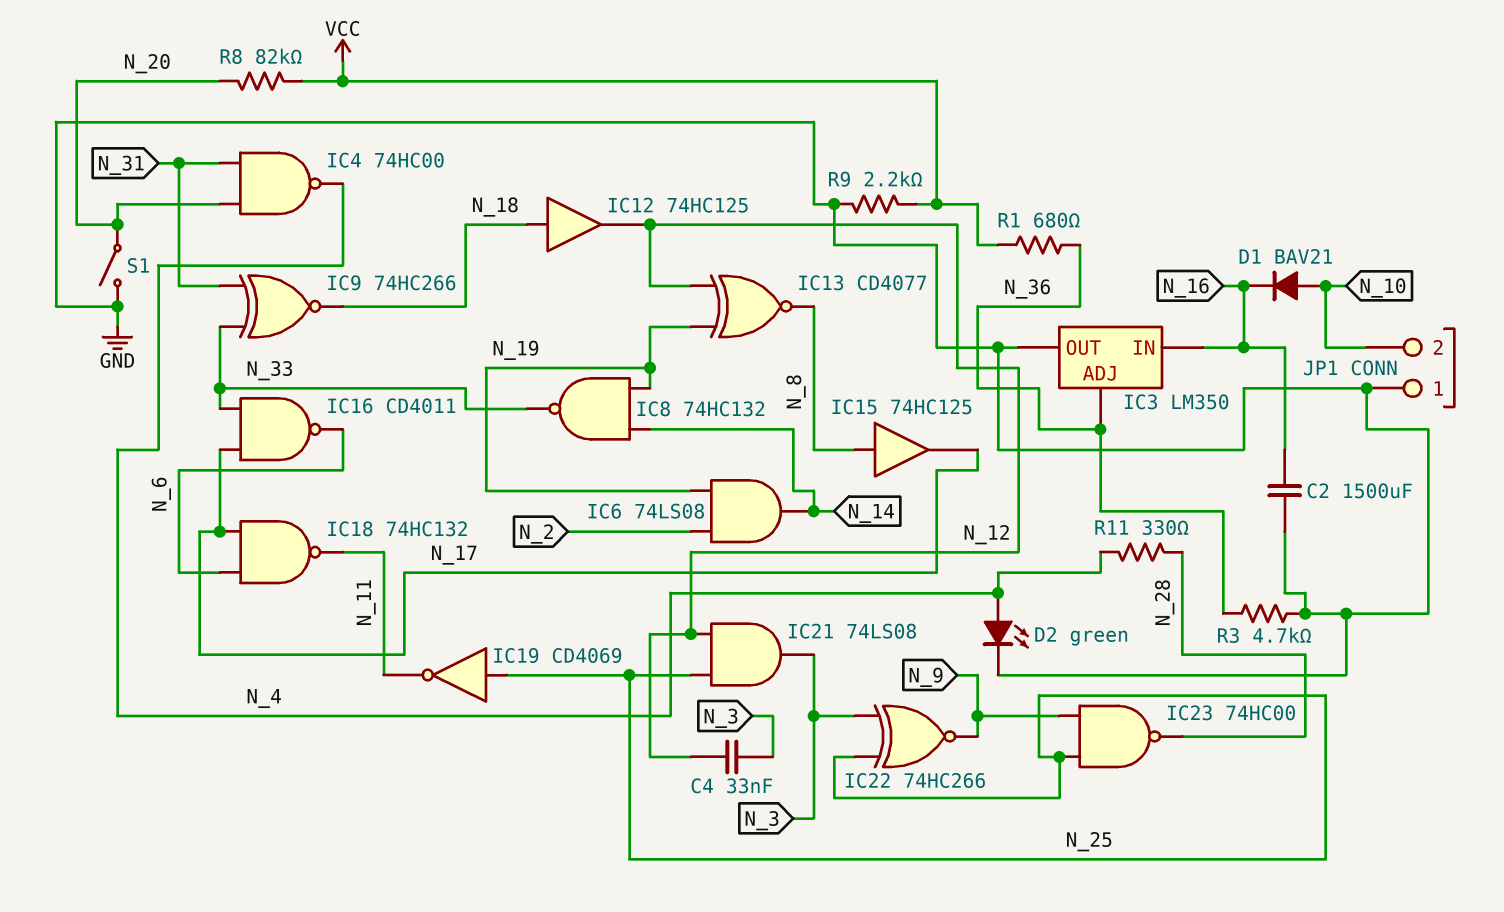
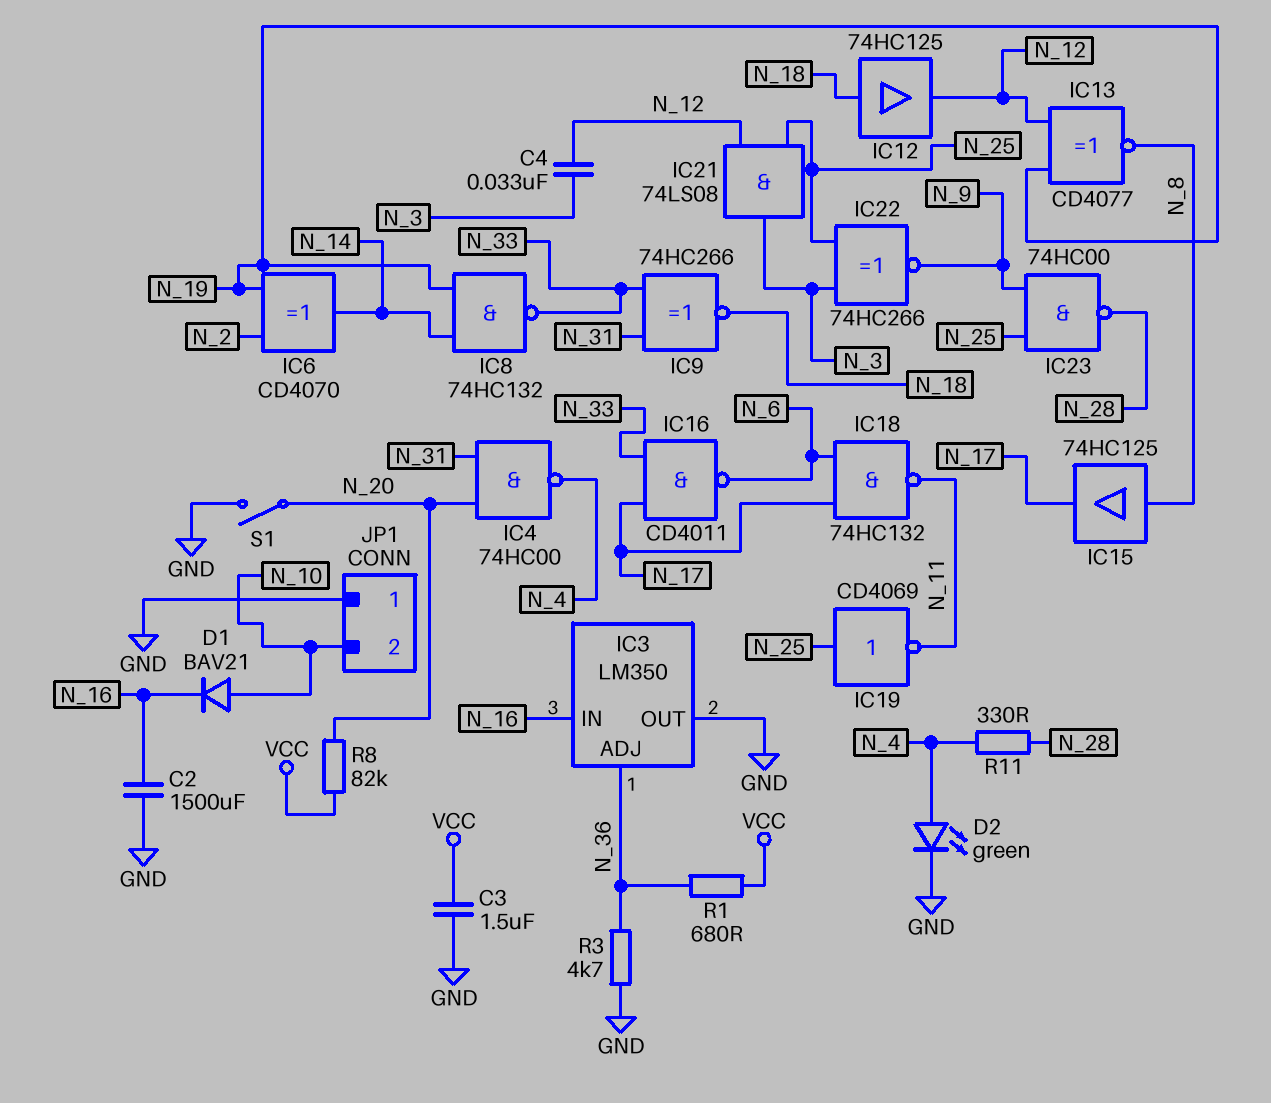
C3: none -> 1.5uF (GND, VCC)
IC6: AND 74LS08 (in N_2, in N_19, out N_14) -> XOR CD4070 (in N_2, in N_19, out N_14)
R9: 2.2k (GND, VCC) -> none

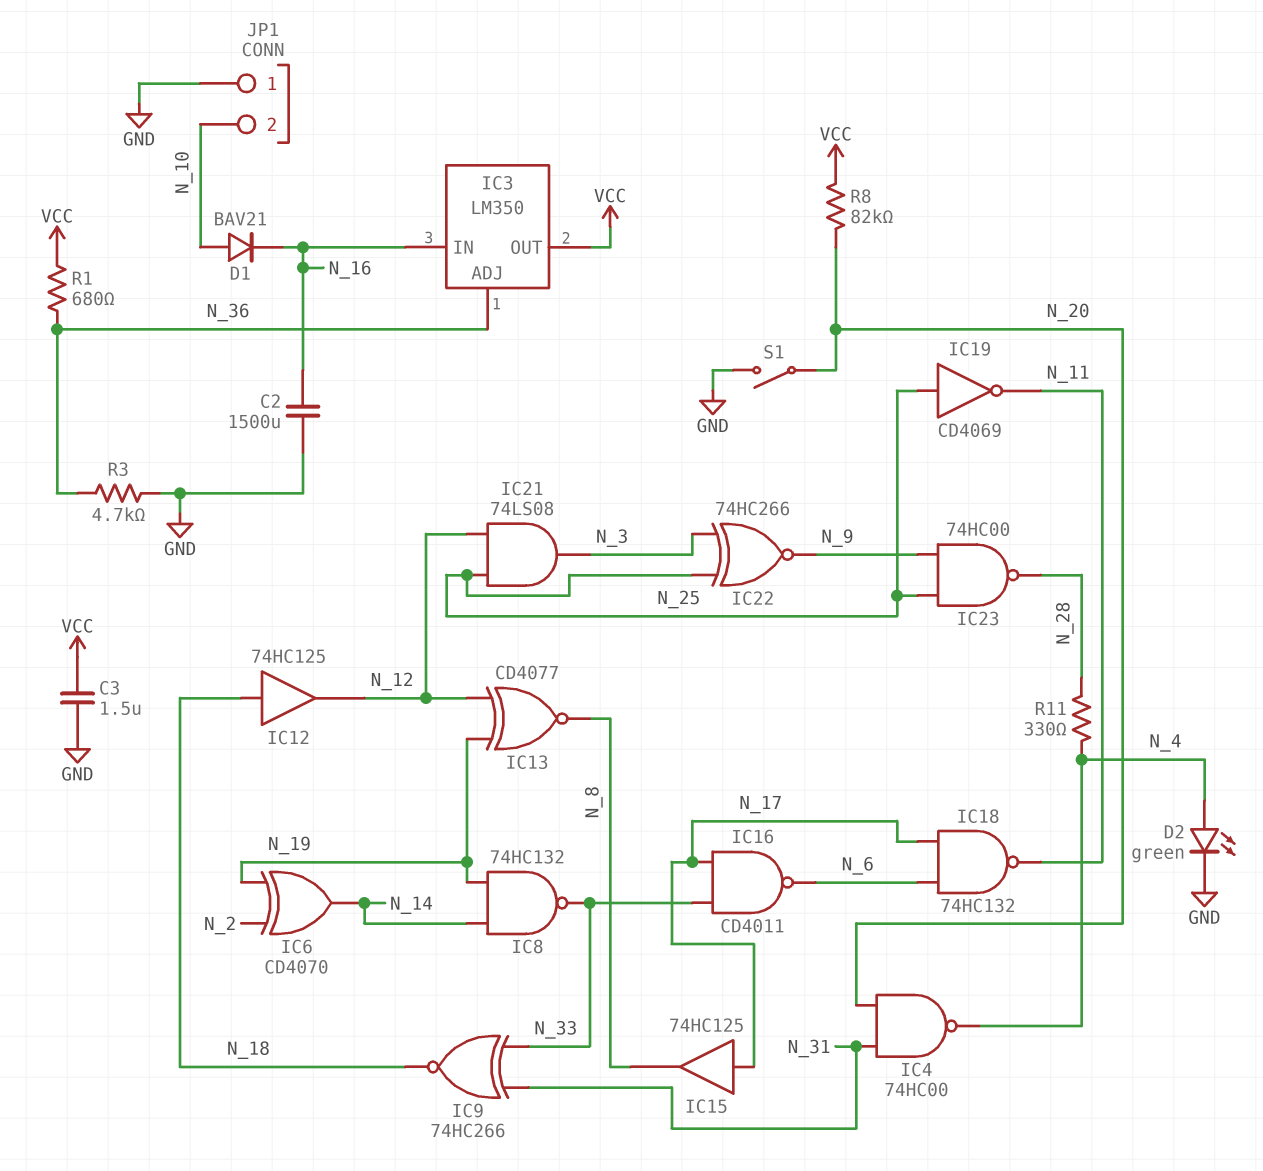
C4: 33nF (N_3, N_12) -> none
IC3 pin OUT: GND -> VCC
IC15: buffer 74HC125 (in N_8, out N_17) -> buffer 74HC125 (in N_17, out N_8)

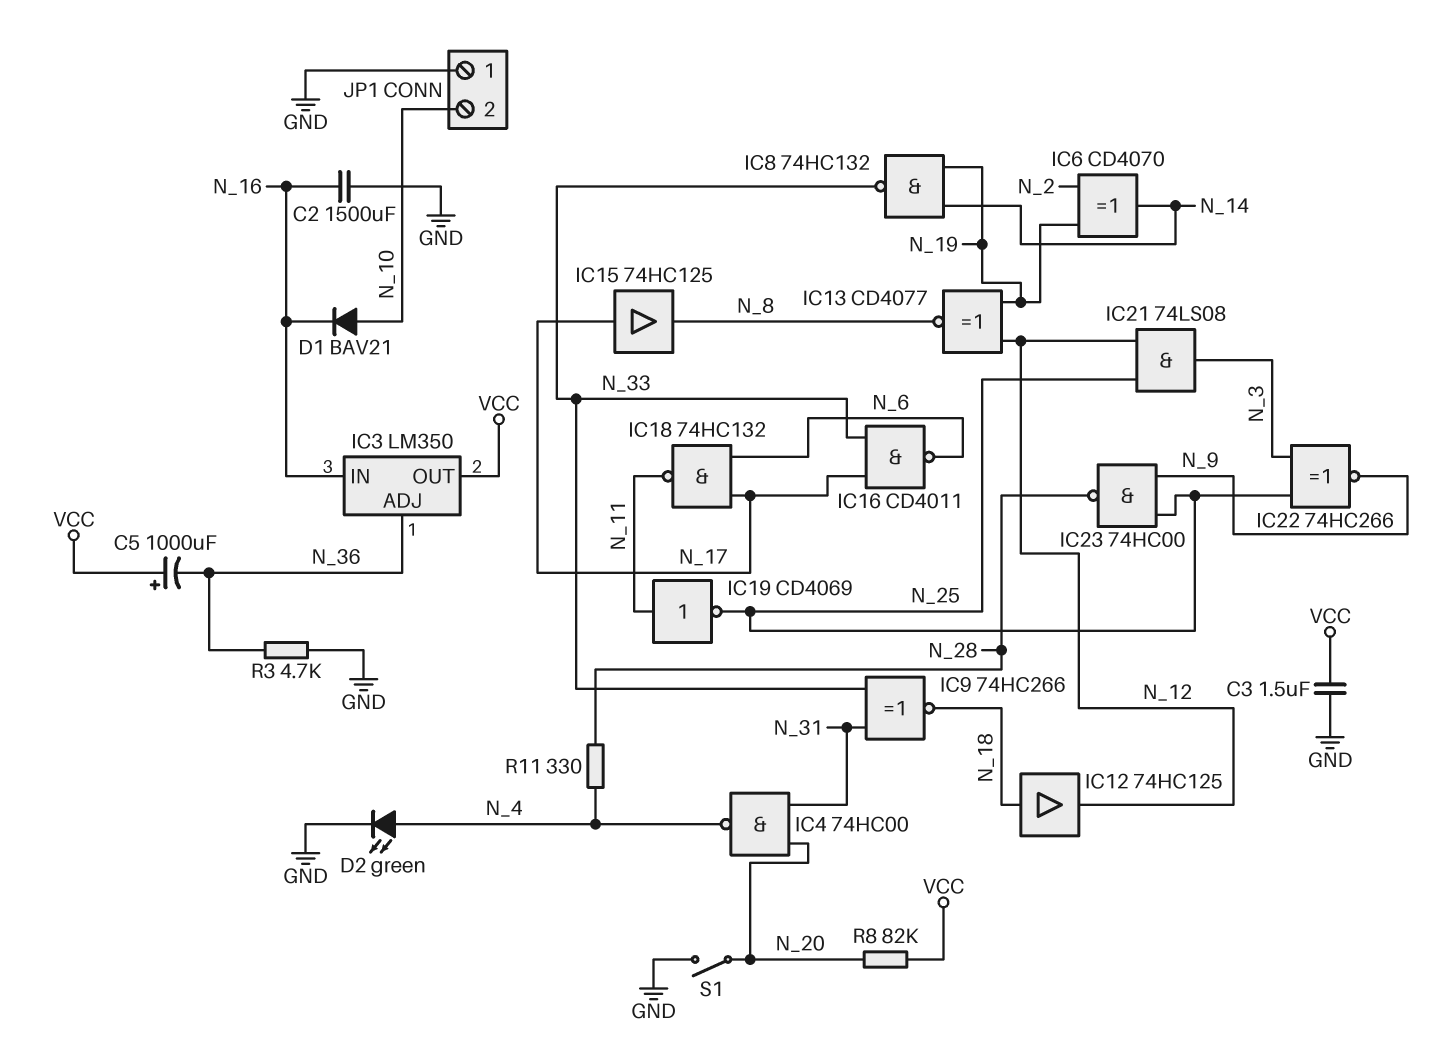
C5: none -> 1000uF (plus VCC, minus N_36)
IC19: NOT CD4069 (in N_25, out N_11) -> NOT CD4069 (in N_11, out N_25)
R1: 680 (N_36, VCC) -> none

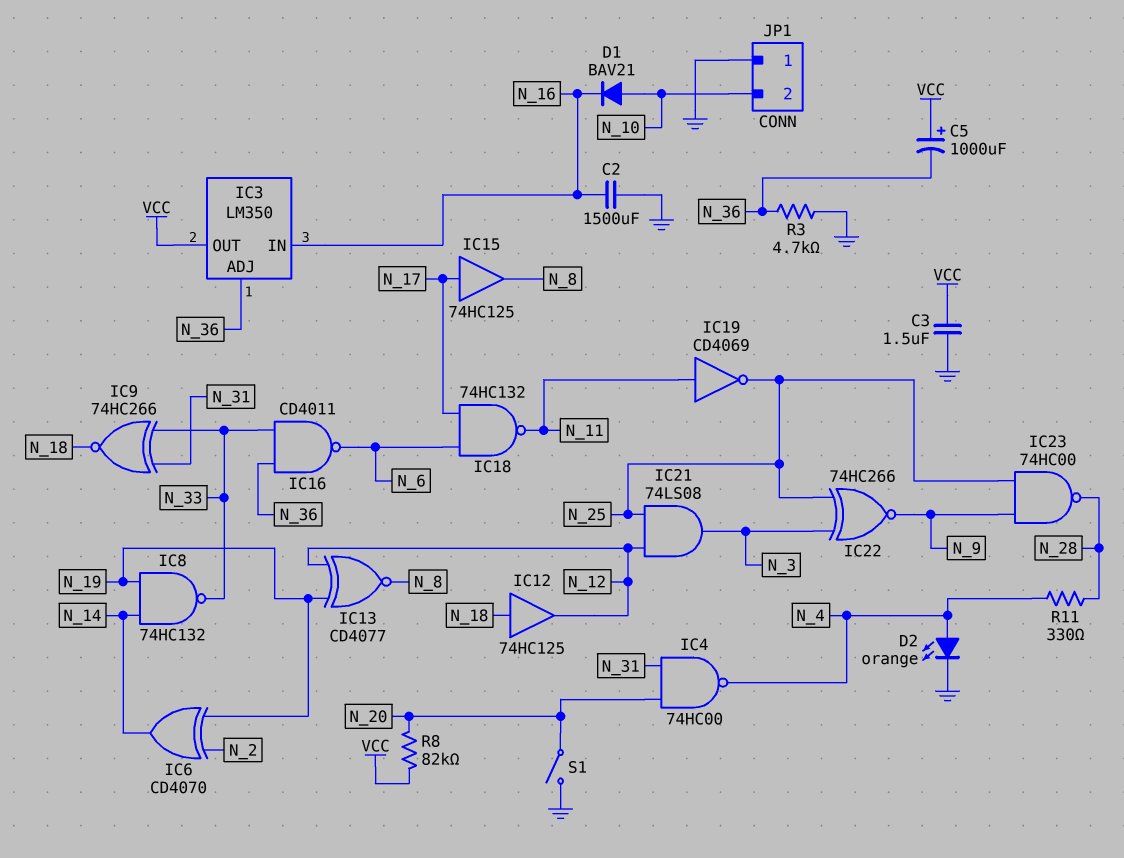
D2: LED green (A N_4, K GND) -> LED orange (A N_4, K GND)
IC16: NAND CD4011 (in N_17, in N_33, out N_6) -> NAND CD4011 (in N_33, in N_36, out N_6)

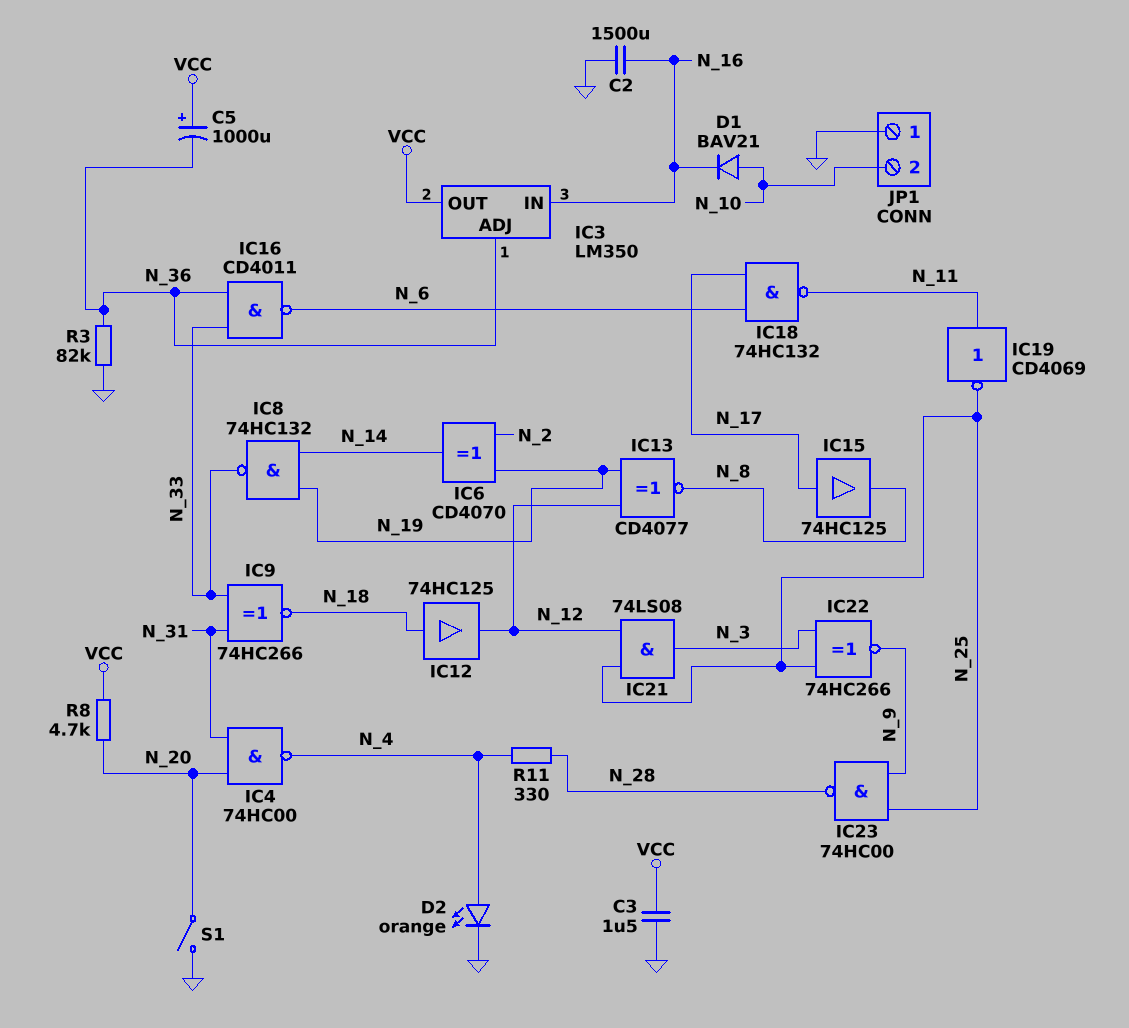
R3: 4.7k (GND, N_36) -> 82k (GND, N_36)
R8: 82k (N_20, VCC) -> 4.7k (N_20, VCC)

